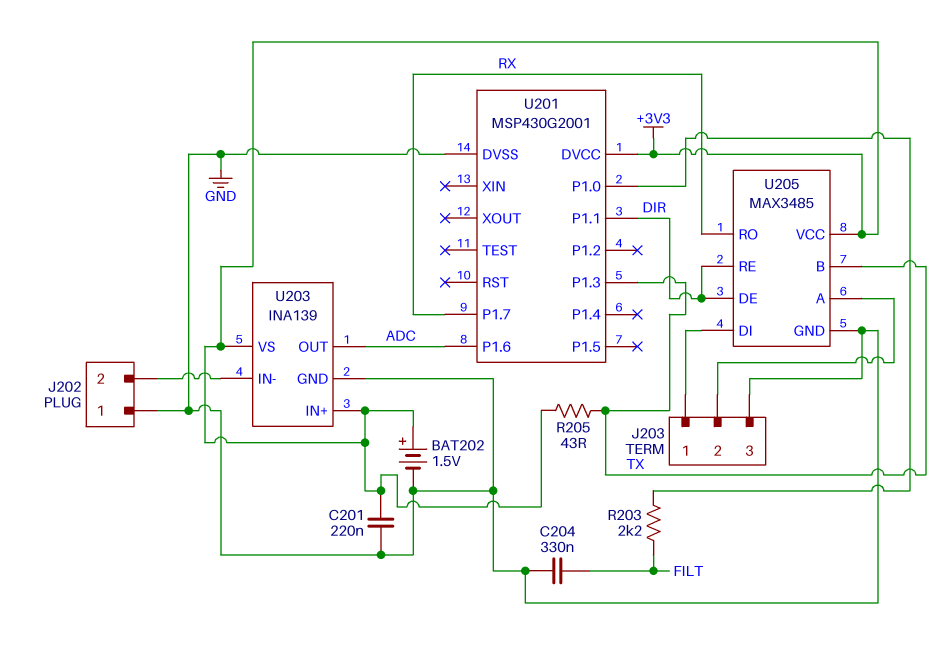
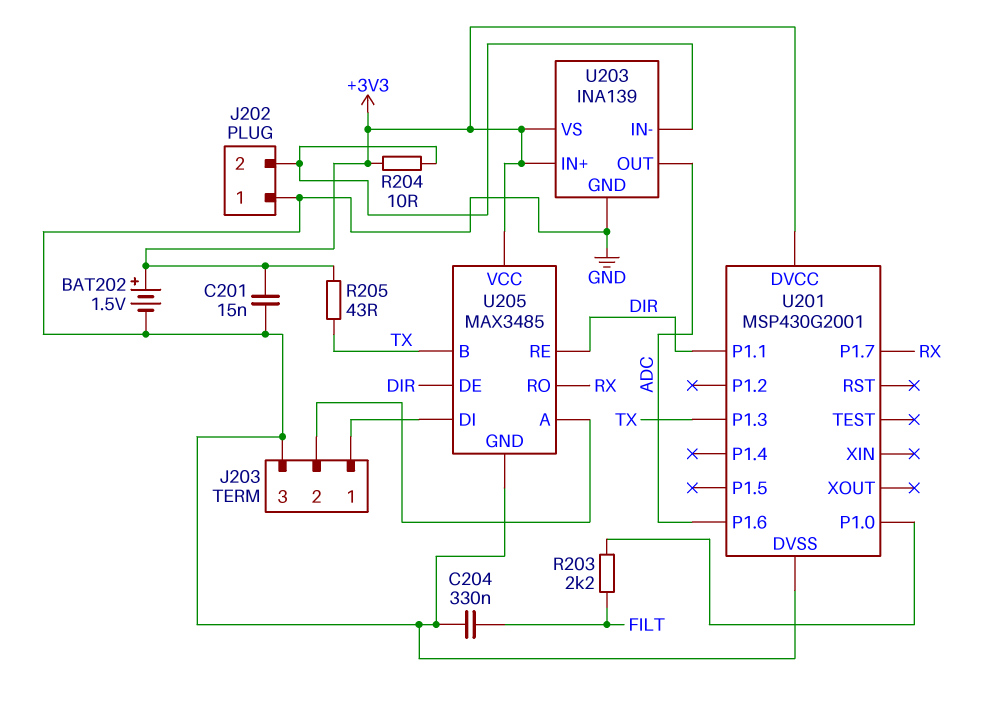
C201: 220nF (+3V3, GND) -> 15nF (+3V3, GND)
R204: none -> 10 (+3V3, J202/2)

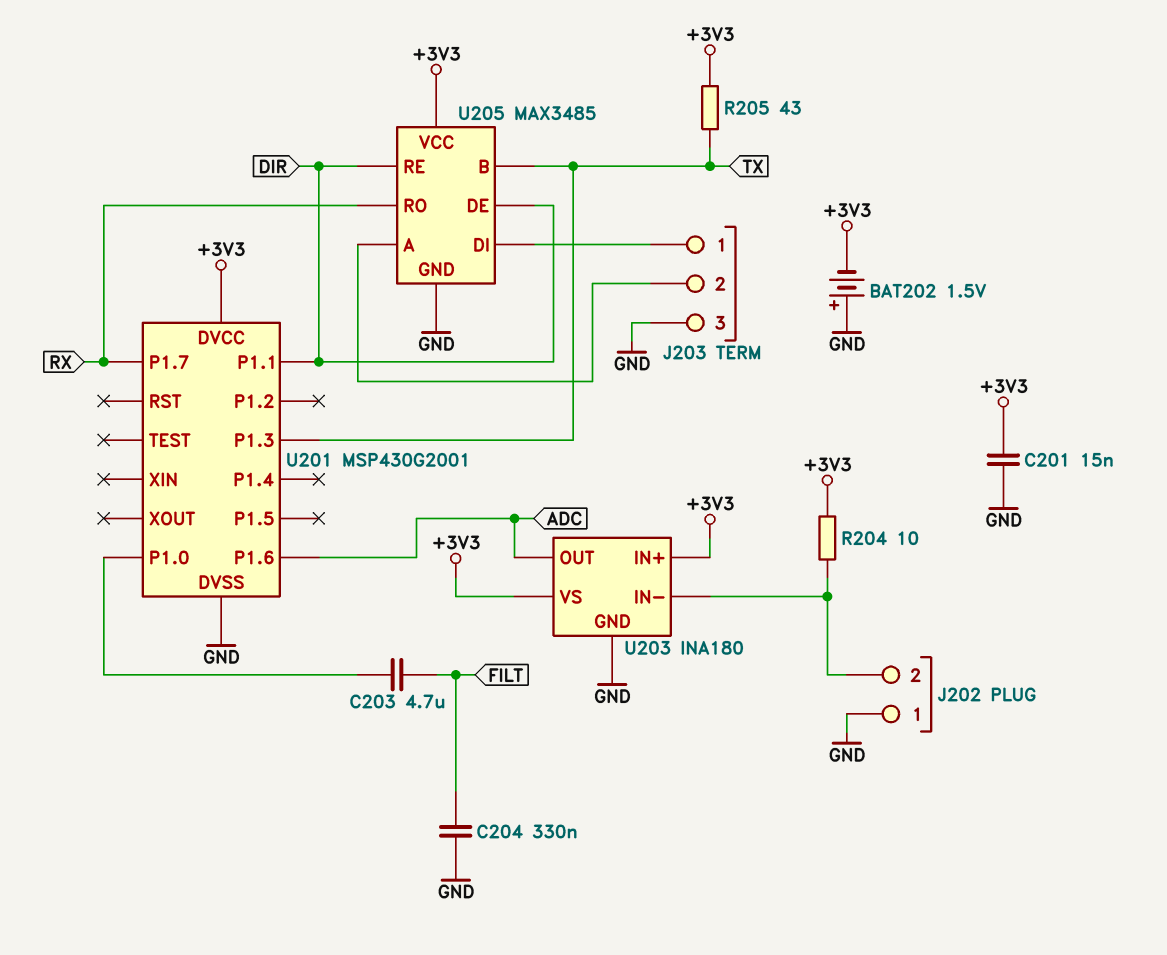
BAT202: 1.5V (plus +3V3, minus GND) -> 1.5V (plus GND, minus +3V3)
C203: none -> 4.7uF (FILT, U201/P1.0)
R203: 2.2k (FILT, U201/P1.0) -> none
U203: INA139 -> INA180

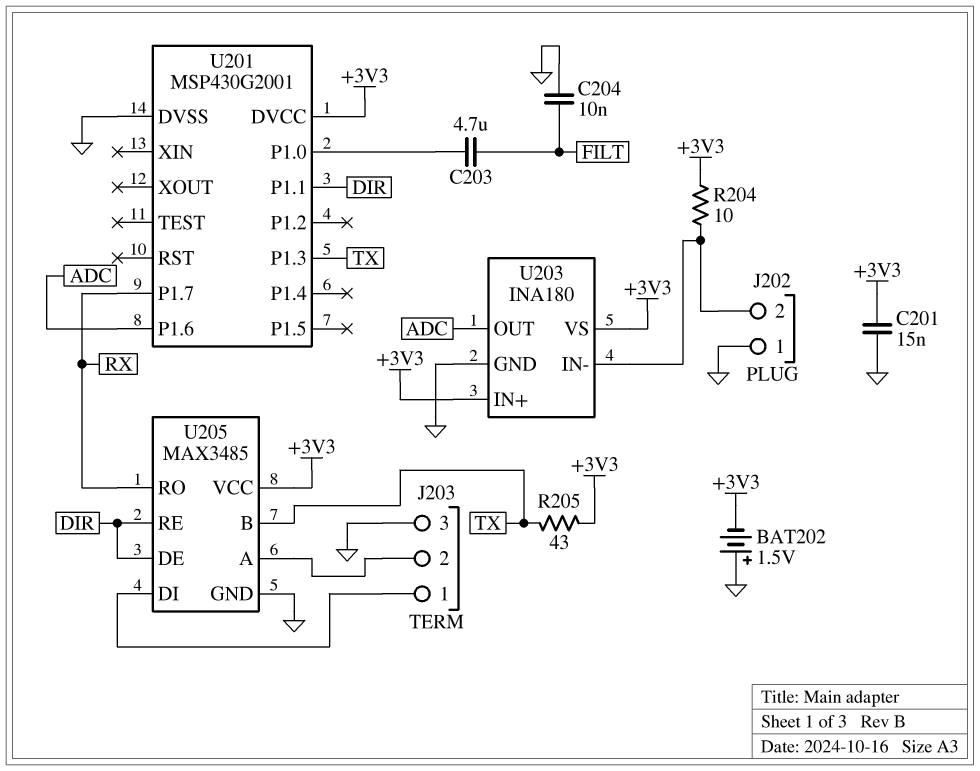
C204: 330nF (FILT, GND) -> 10nF (FILT, GND)

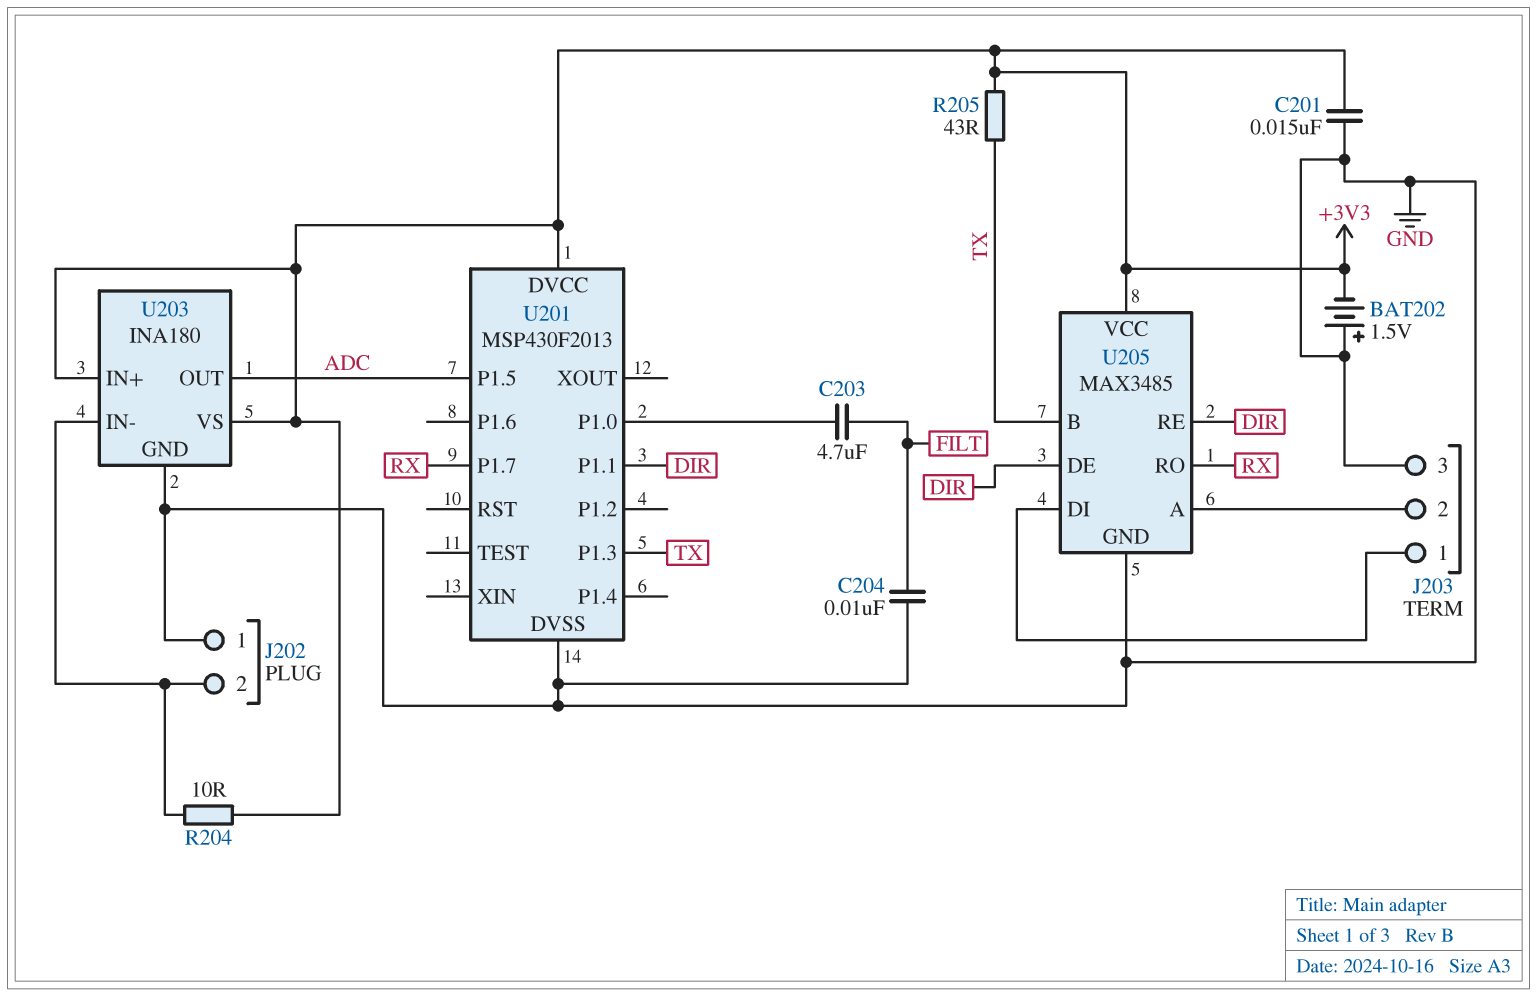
U201: MSP430G2001 -> MSP430F2013
U201 pin P1.5: none -> ADC
U201 pin P1.6: ADC -> none

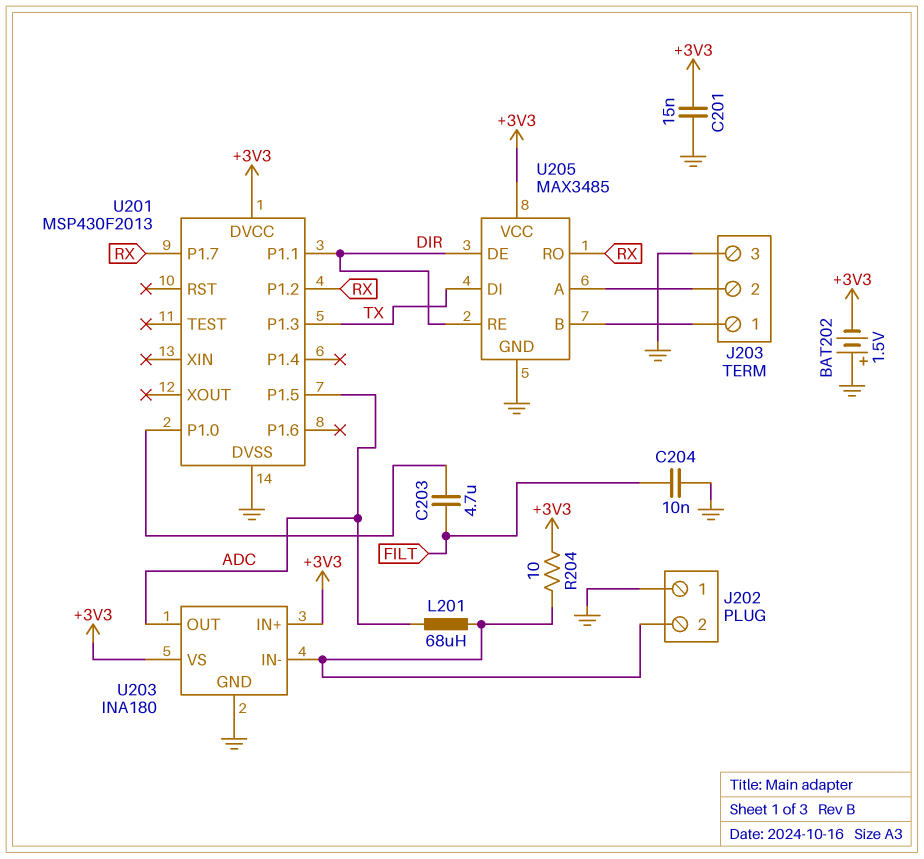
L201: none -> 68uH (ADC, J202/2)
R205: 43 (+3V3, TX) -> none
U201 pin P1.2: none -> RX
U205 pin B: TX -> J203/1
U205 pin DI: J203/1 -> TX

